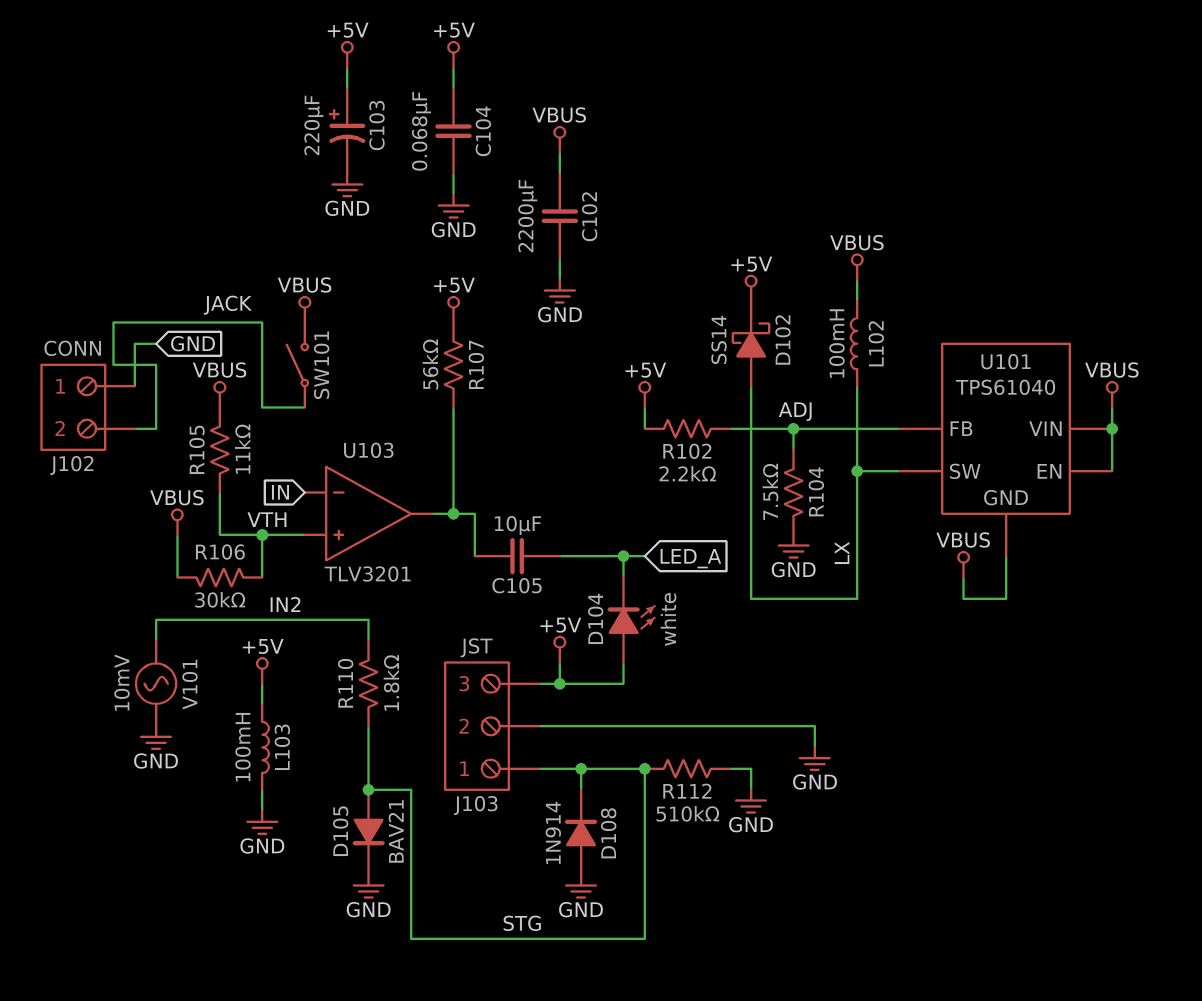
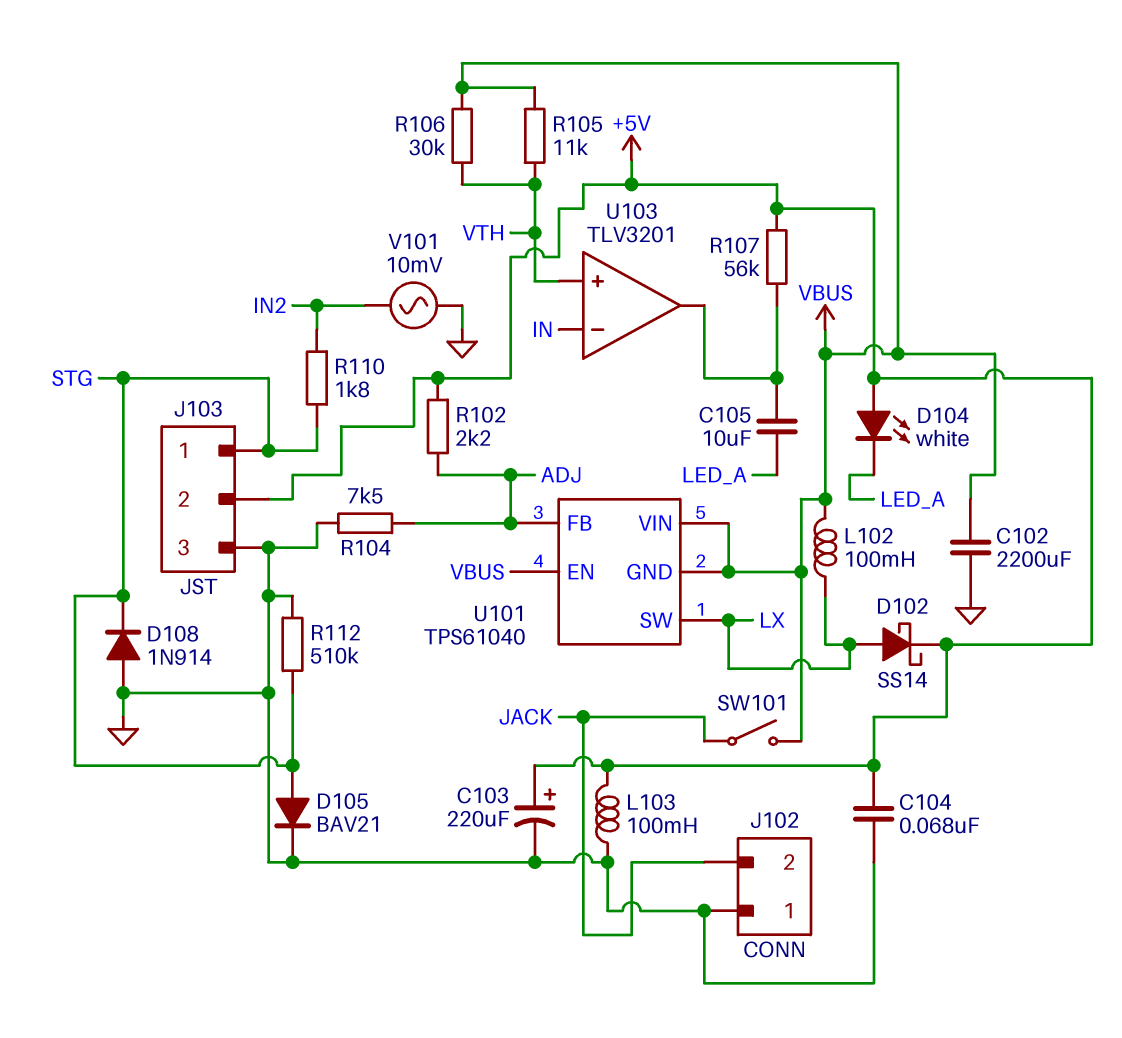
J103 pin 2: GND -> +5V
J103 pin 3: +5V -> GND

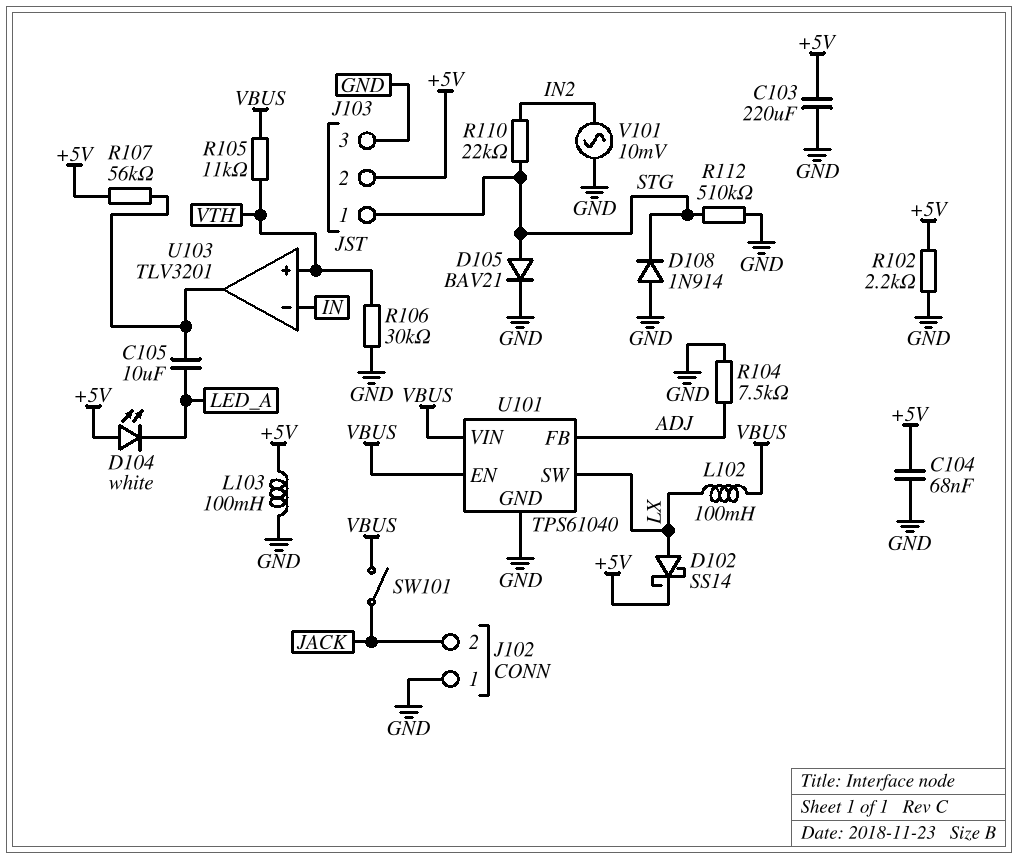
C102: 2200uF (GND, VBUS) -> none
C103: 220uF (plus +5V, minus GND) -> 220uF (+5V, GND)
R102: 2.2k (+5V, ADJ) -> 2.2k (+5V, GND)
R106: 30k (VBUS, VTH) -> 30k (GND, VTH)
R110: 1.8k (IN2, STG) -> 22k (IN2, STG)
U101 pin GND: VBUS -> GND

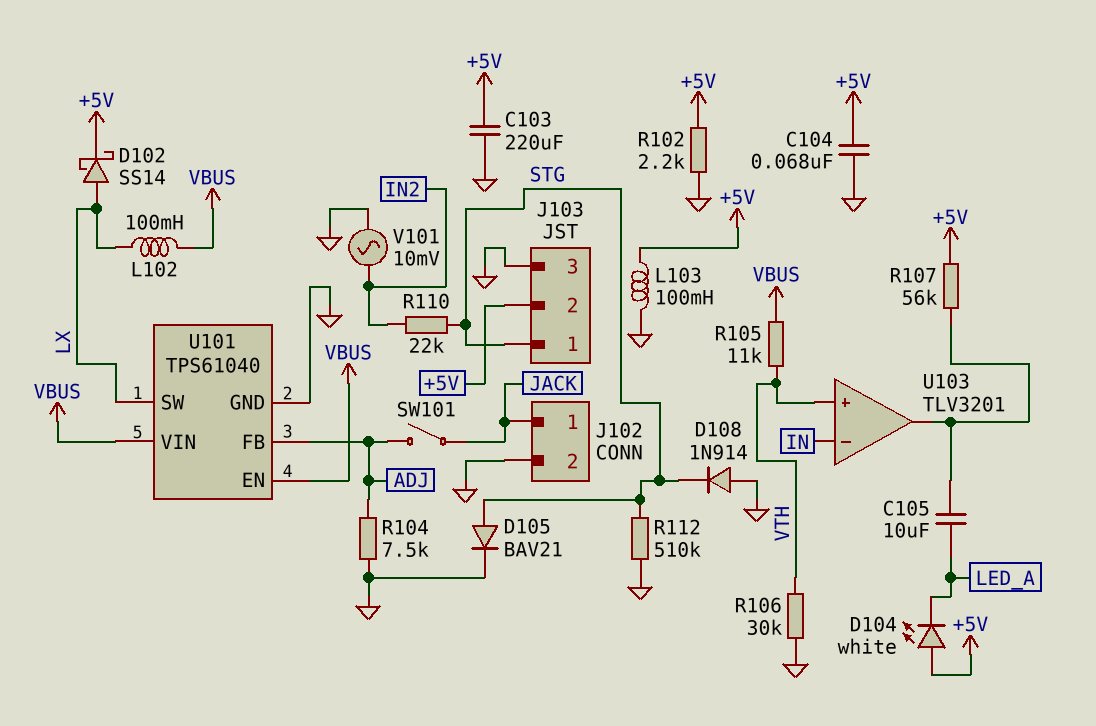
J102 pin 1: GND -> JACK
J102 pin 2: JACK -> GND
SW101: switch (JACK, VBUS) -> switch (ADJ, JACK)

